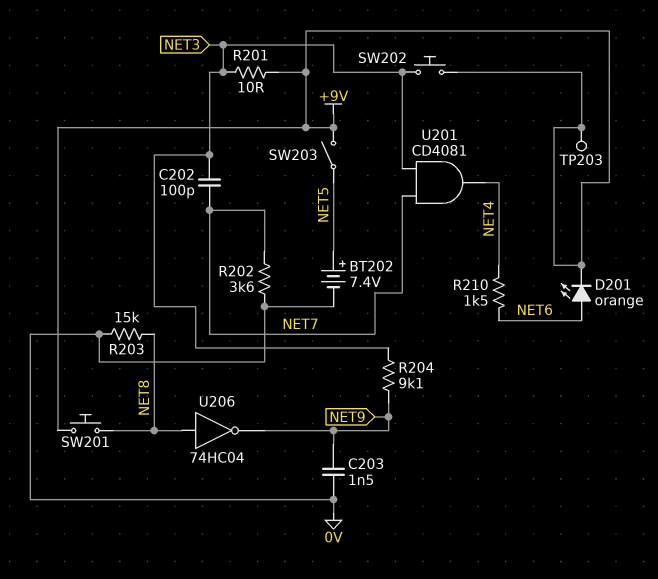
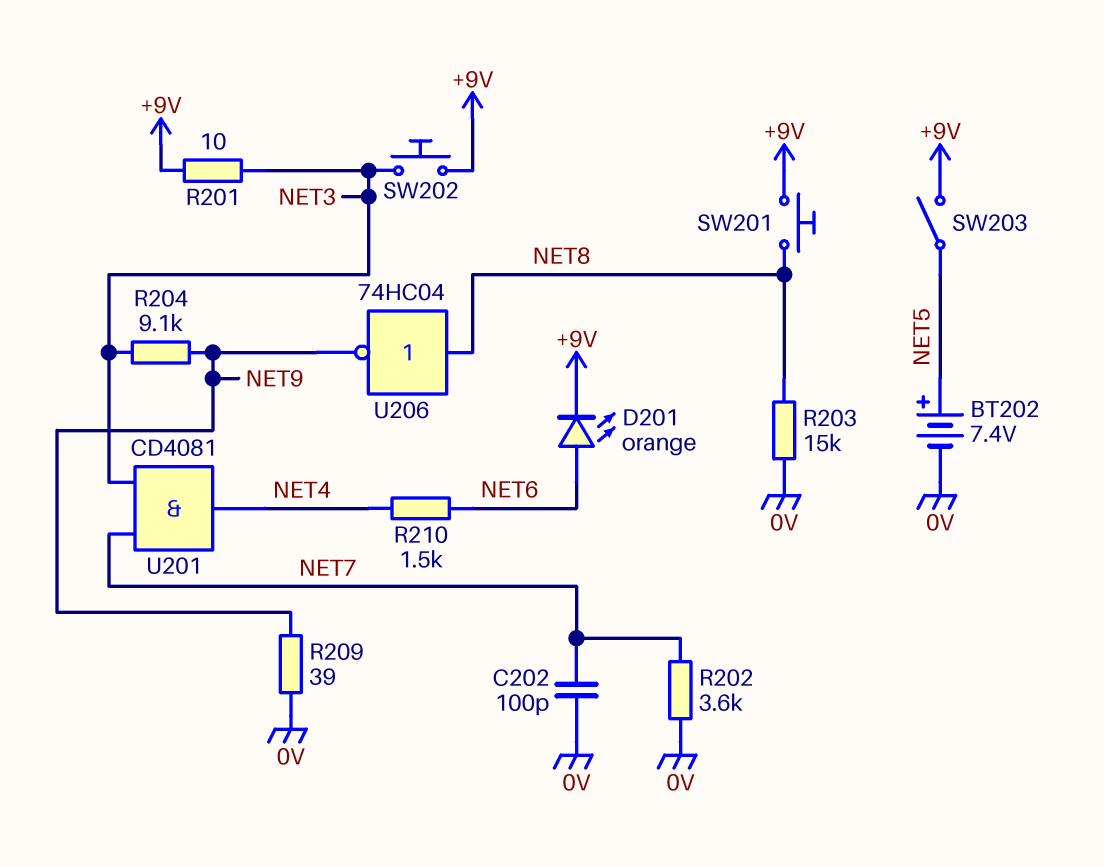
C202: 100pF (NET3, NET7) -> 100pF (0V, NET7)
C203: 1.5nF (0V, NET9) -> none
R209: none -> 39 (0V, NET9)
TP203: test point (+9V) -> none

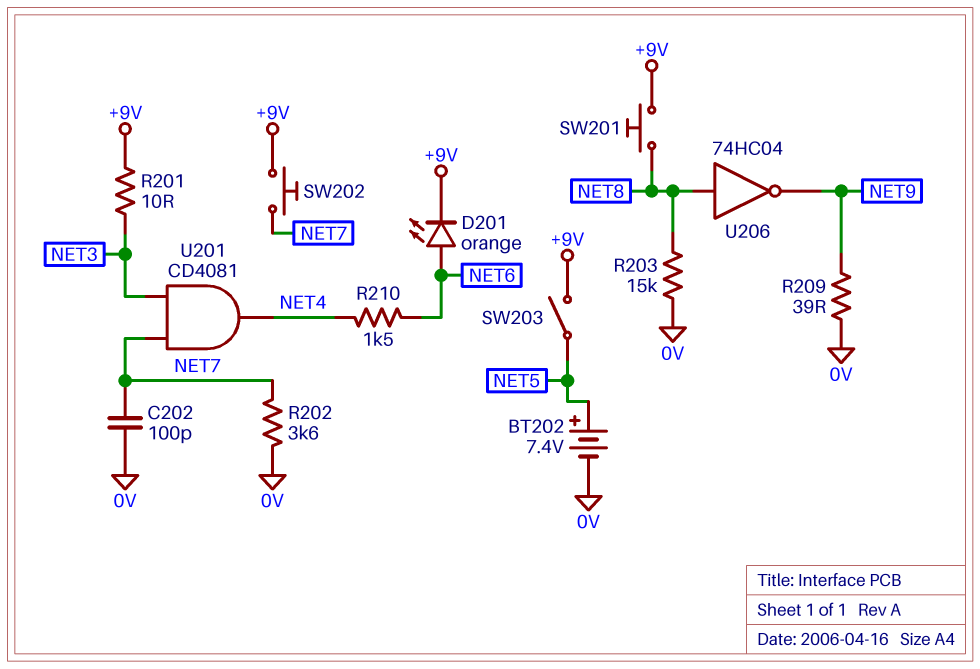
R204: 9.1k (NET3, NET9) -> none
SW202: button (+9V, NET3) -> button (+9V, NET7)

